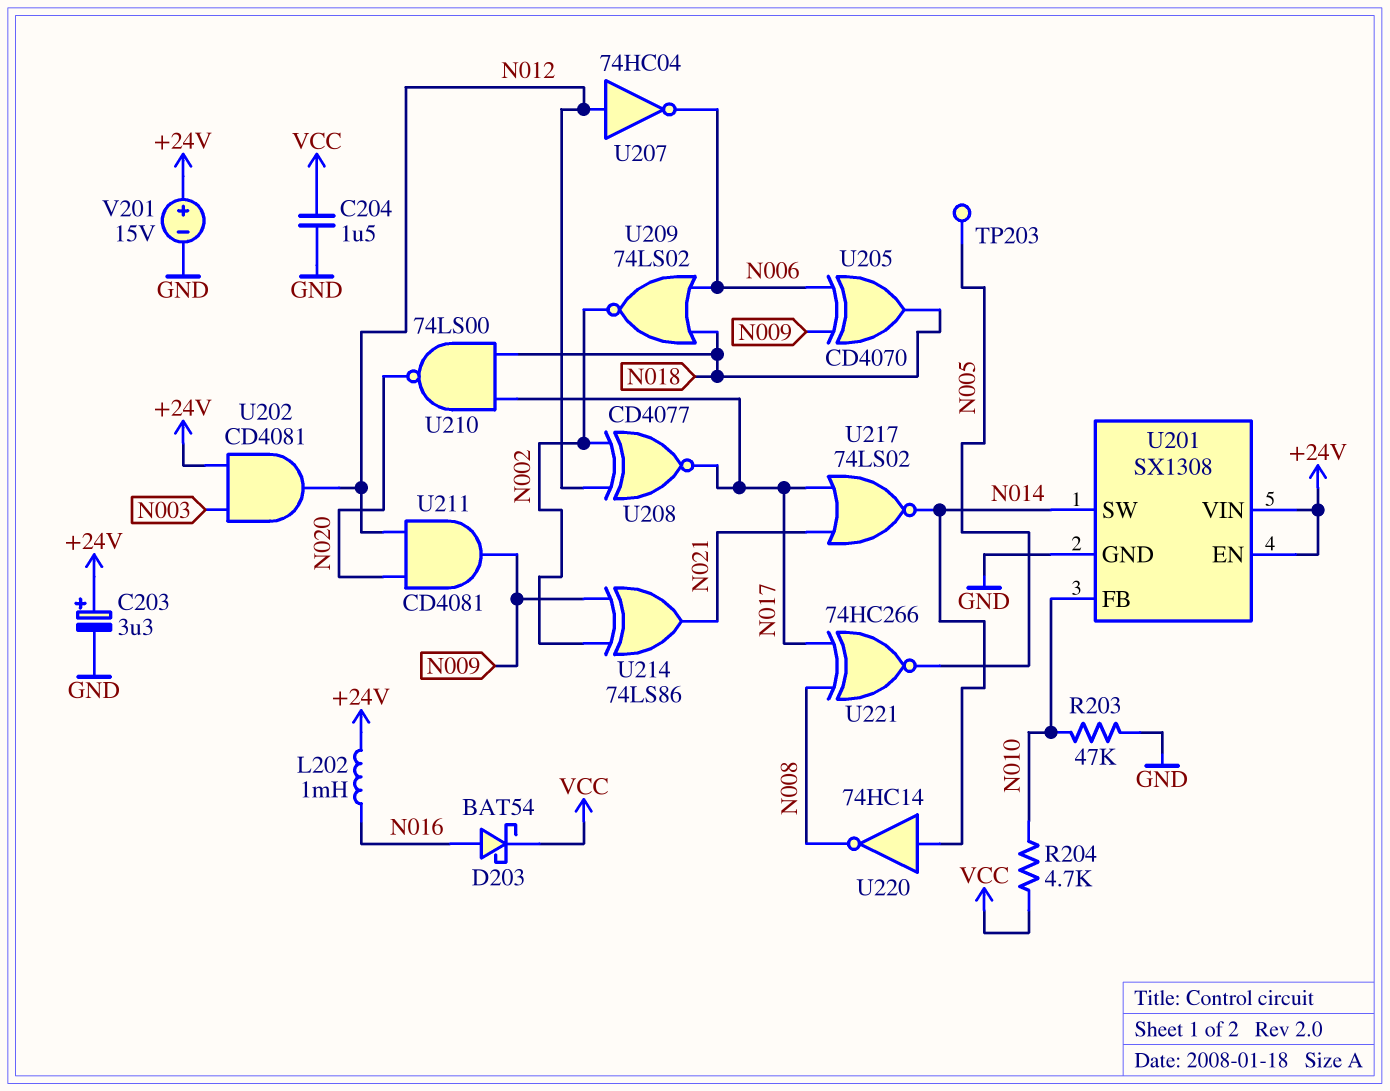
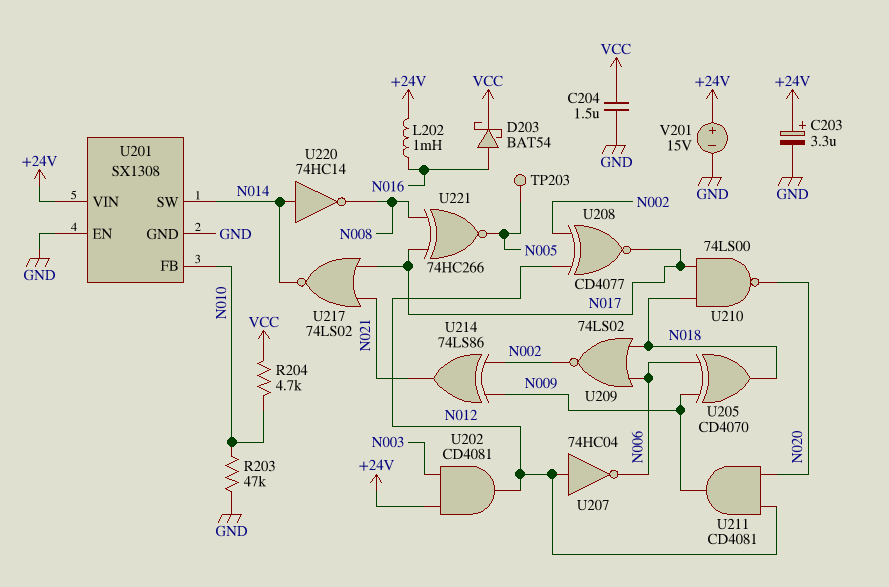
U201 pin EN: +24V -> GND

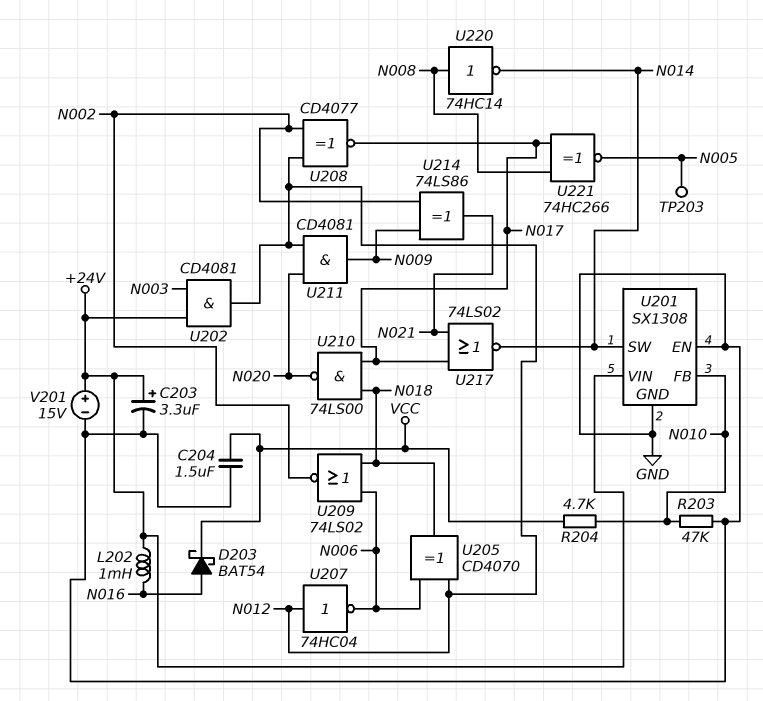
U205: XOR CD4070 (in N006, in N009, out N018) -> XOR CD4070 (in N006, in N012, out N018)
U220: NOT 74HC14 (in N014, out N008) -> NOT 74HC14 (in N008, out N014)

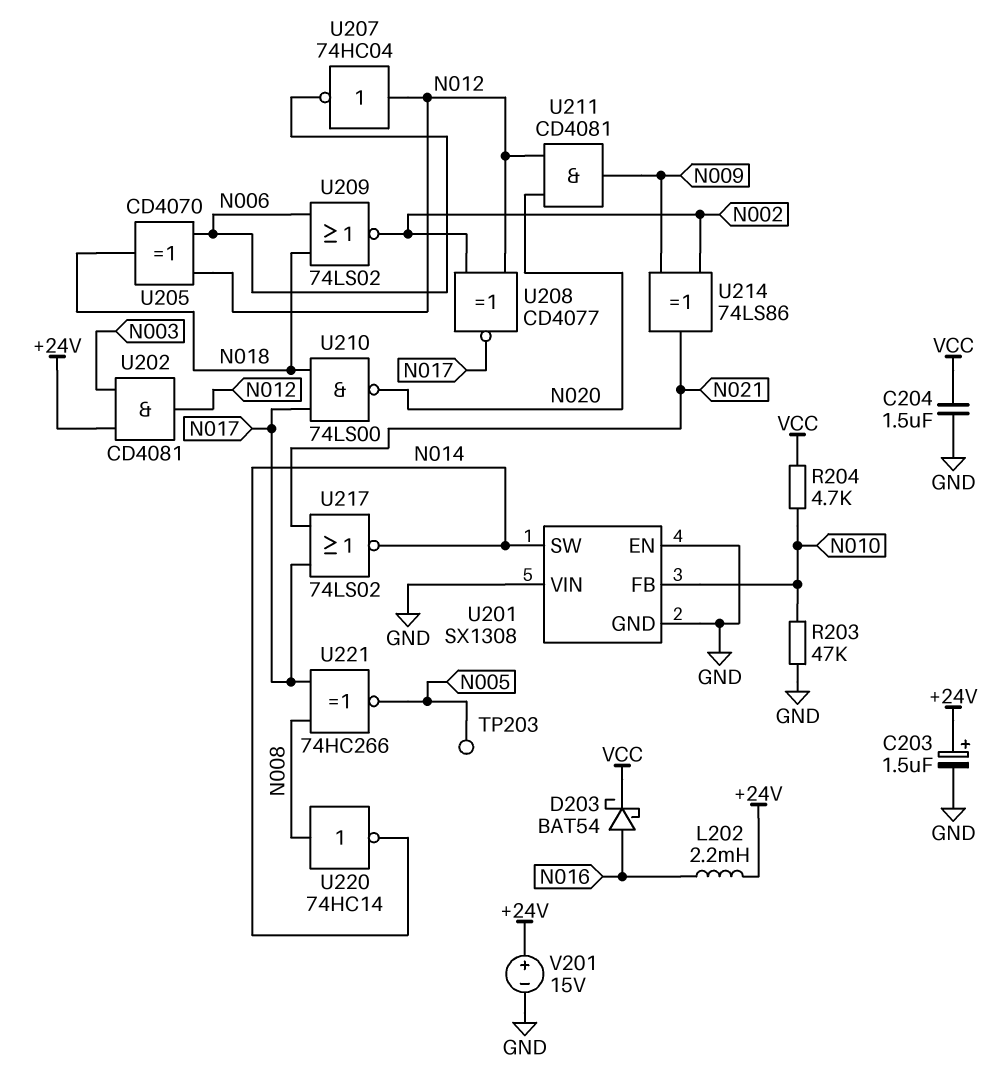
C203: 3.3uF (plus +24V, minus GND) -> 1.5uF (plus +24V, minus GND)
L202: 1mH (+24V, N016) -> 2.2mH (+24V, N016)
U201 pin VIN: +24V -> GND

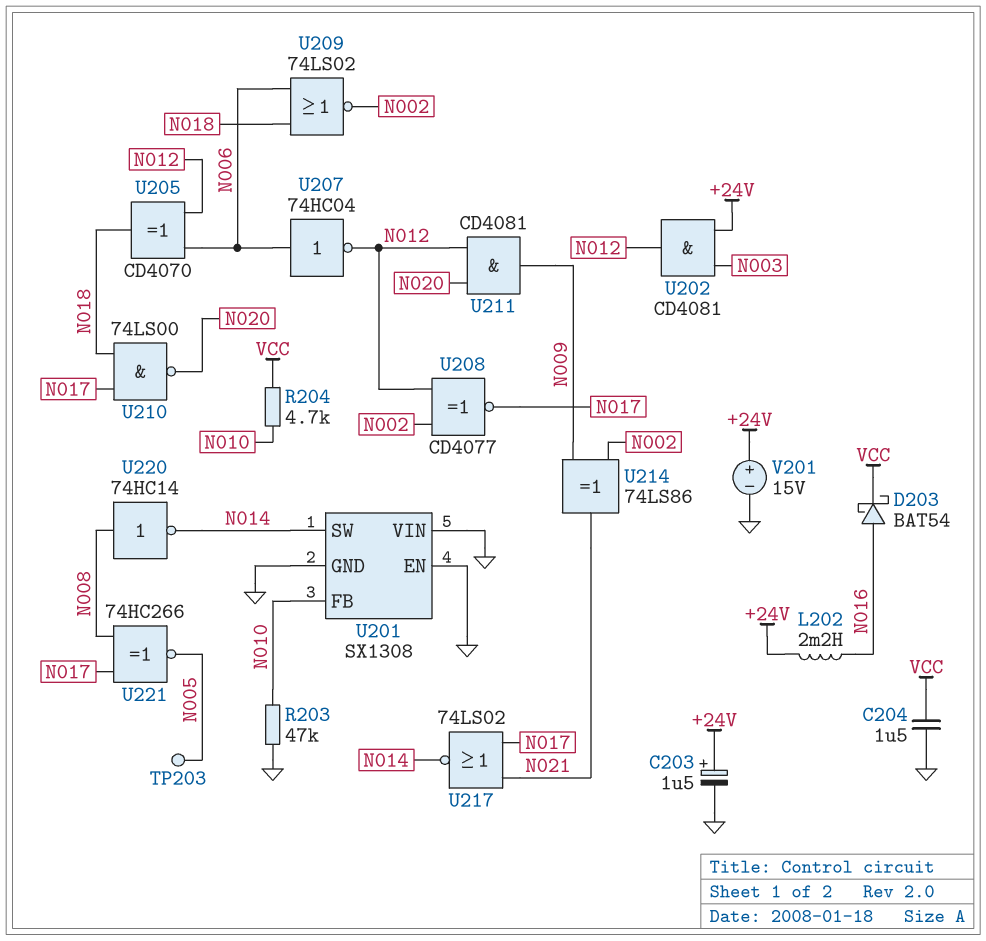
U207: NOT 74HC04 (in N012, out N006) -> NOT 74HC04 (in N006, out N012)

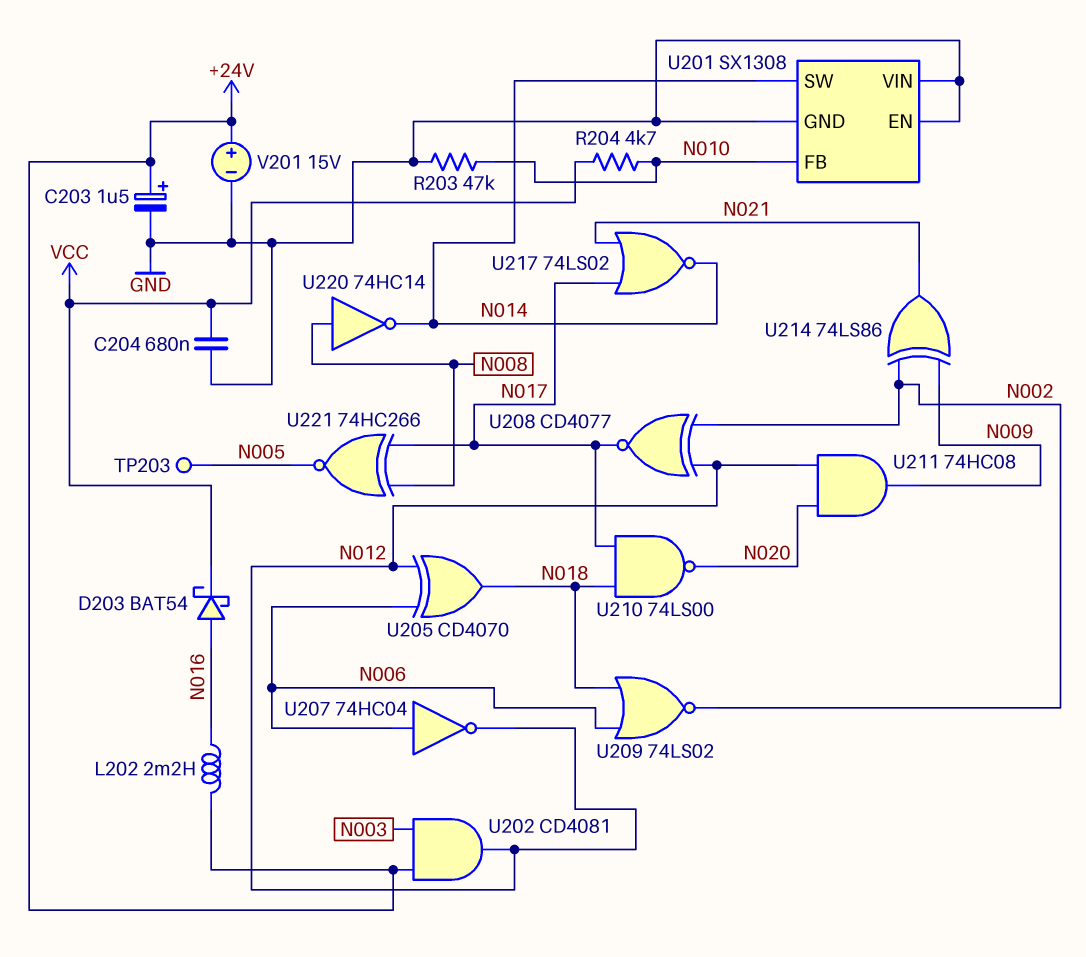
C204: 1.5uF (GND, VCC) -> 680nF (GND, VCC)
U211: AND CD4081 (in N012, in N020, out N009) -> AND 74HC08 (in N012, in N020, out N009)

